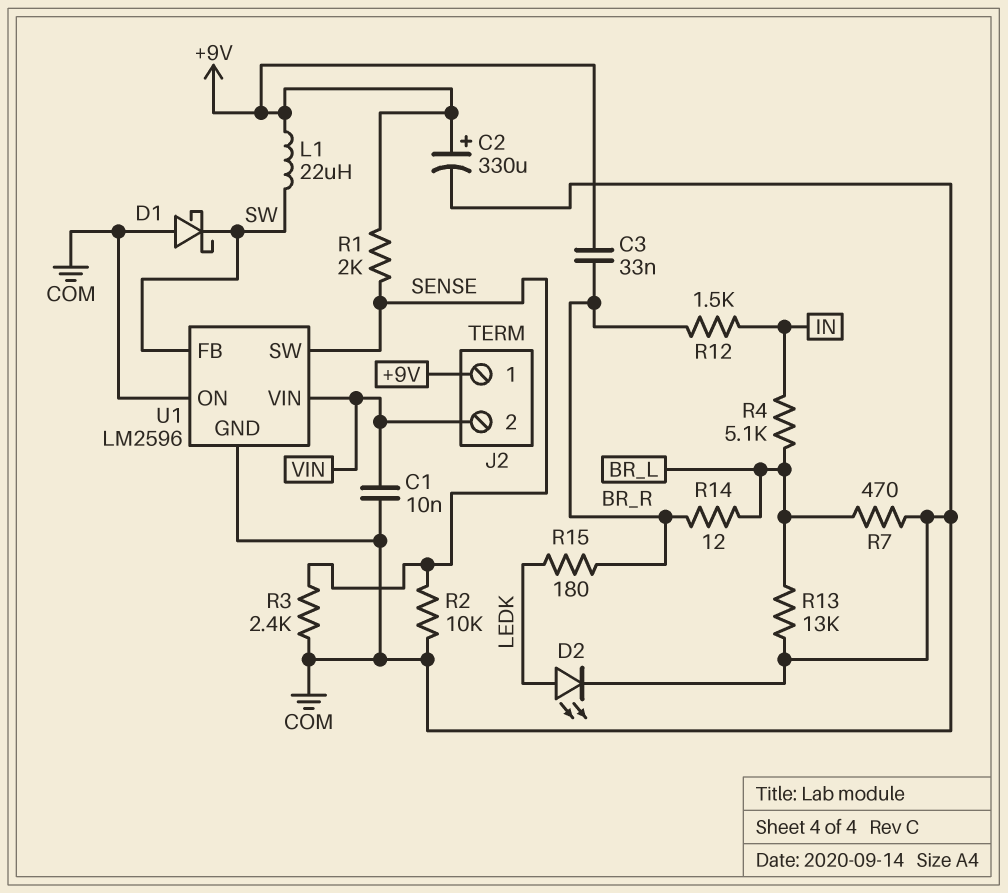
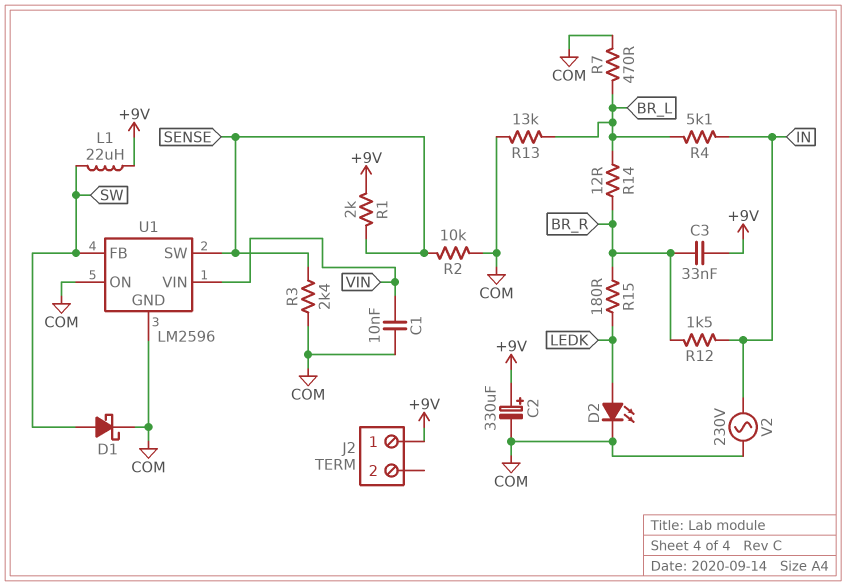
D1: schottky (A COM, K SW) -> schottky (A SW, K COM)
J2 pin 2: VIN -> none
V2: none -> AC 230V (COM, IN)

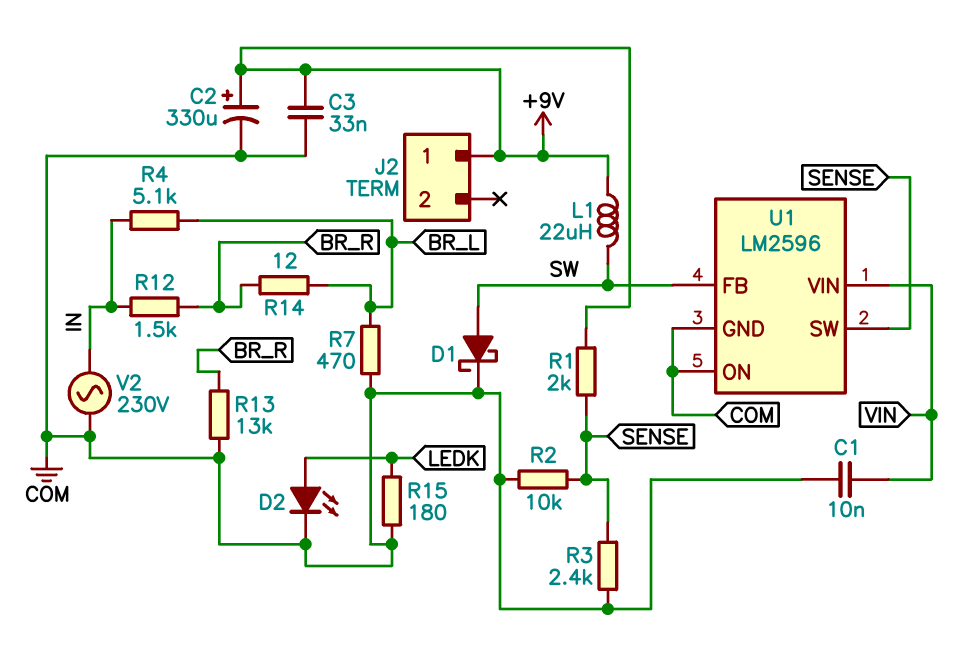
C3: 33nF (+9V, BR_R) -> 33nF (+9V, COM)
R13: 13k (BR_L, COM) -> 13k (BR_R, COM)
R15: 180 (BR_R, LEDK) -> 180 (COM, LEDK)

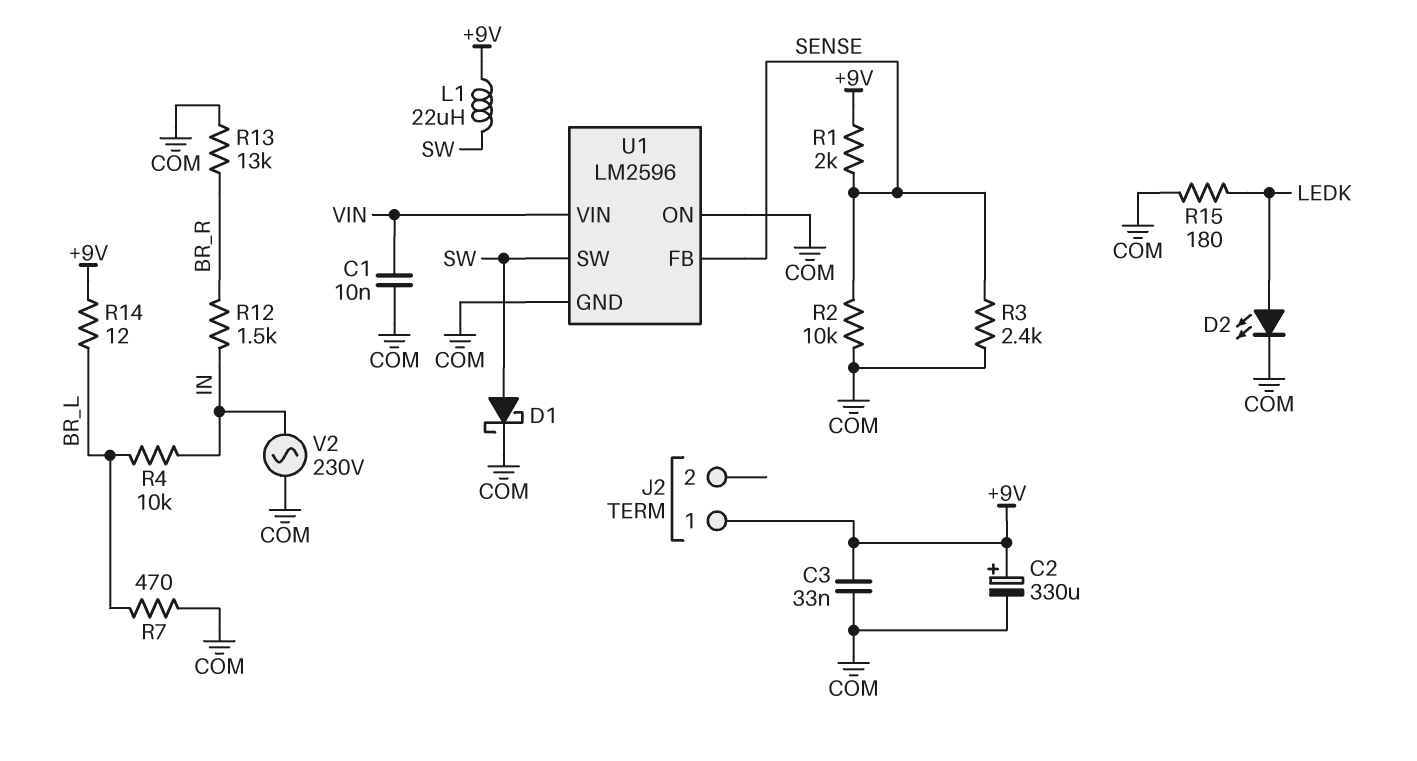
R4: 5.1k (BR_L, IN) -> 10k (BR_L, IN)
R14: 12 (BR_L, BR_R) -> 12 (+9V, BR_L)
U1 pin FB: SW -> SENSE
U1 pin SW: SENSE -> SW

